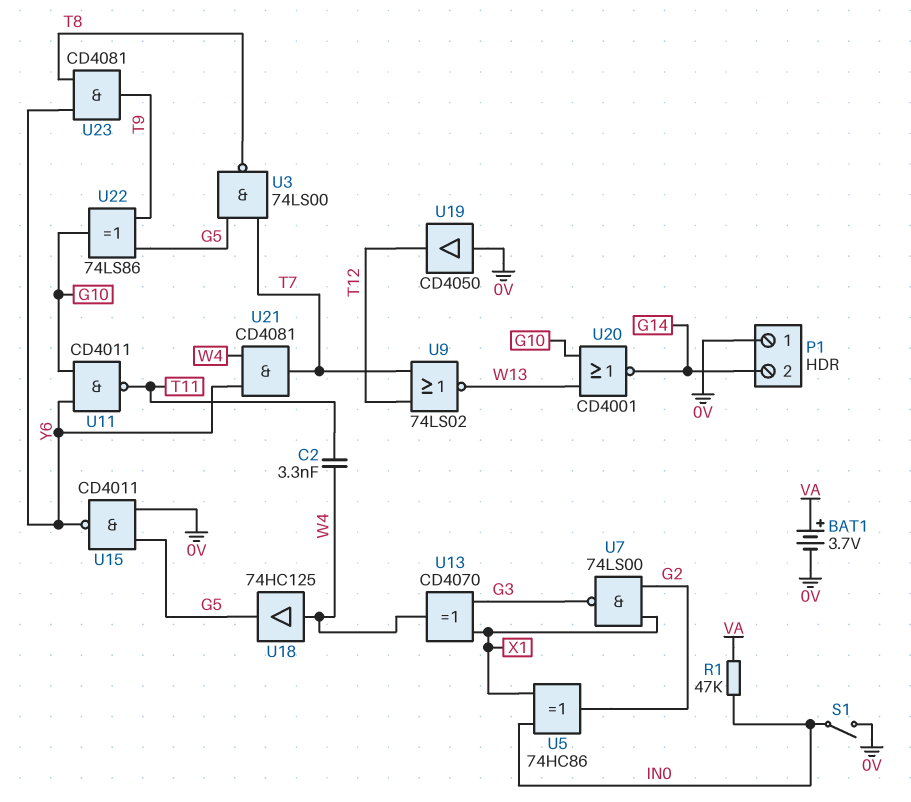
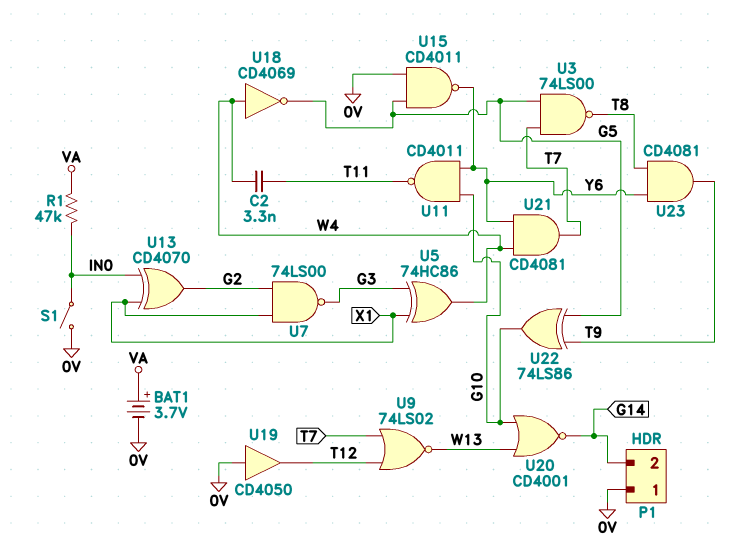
U5: XOR 74HC86 (in IN0, in X1, out G2) -> XOR 74HC86 (in G3, in X1, out W4)
U13: XOR CD4070 (in G3, in X1, out W4) -> XOR CD4070 (in IN0, in X1, out G2)
U18: buffer 74HC125 (in W4, out G5) -> NOT CD4069 (in W4, out G5)

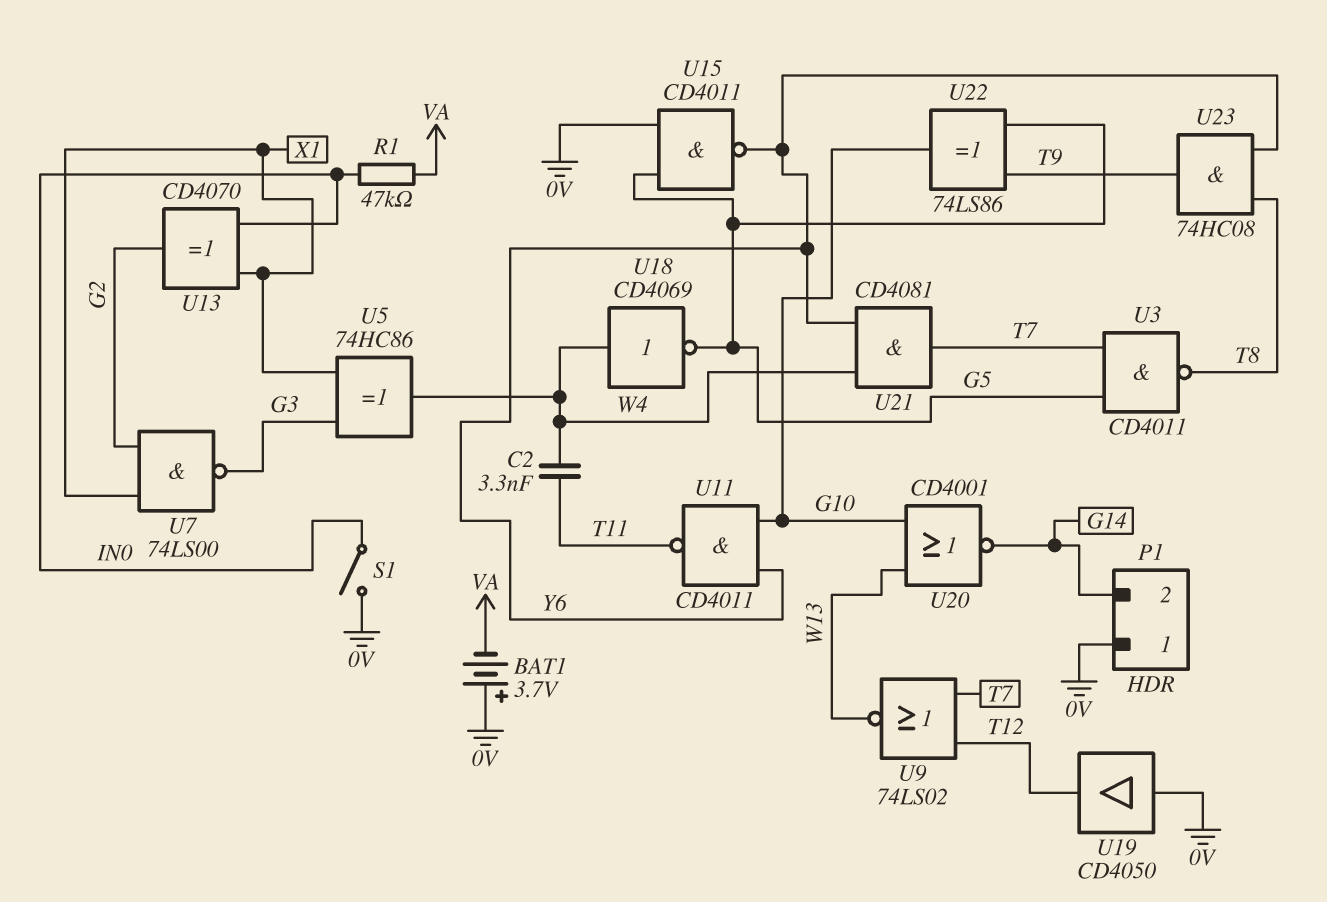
BAT1: 3.7V (plus VA, minus 0V) -> 3.7V (plus 0V, minus VA)
U3: NAND 74LS00 (in G5, in T7, out T8) -> NAND CD4011 (in G5, in T7, out T8)
U23: AND CD4081 (in T8, in Y6, out T9) -> AND 74HC08 (in T8, in Y6, out T9)

